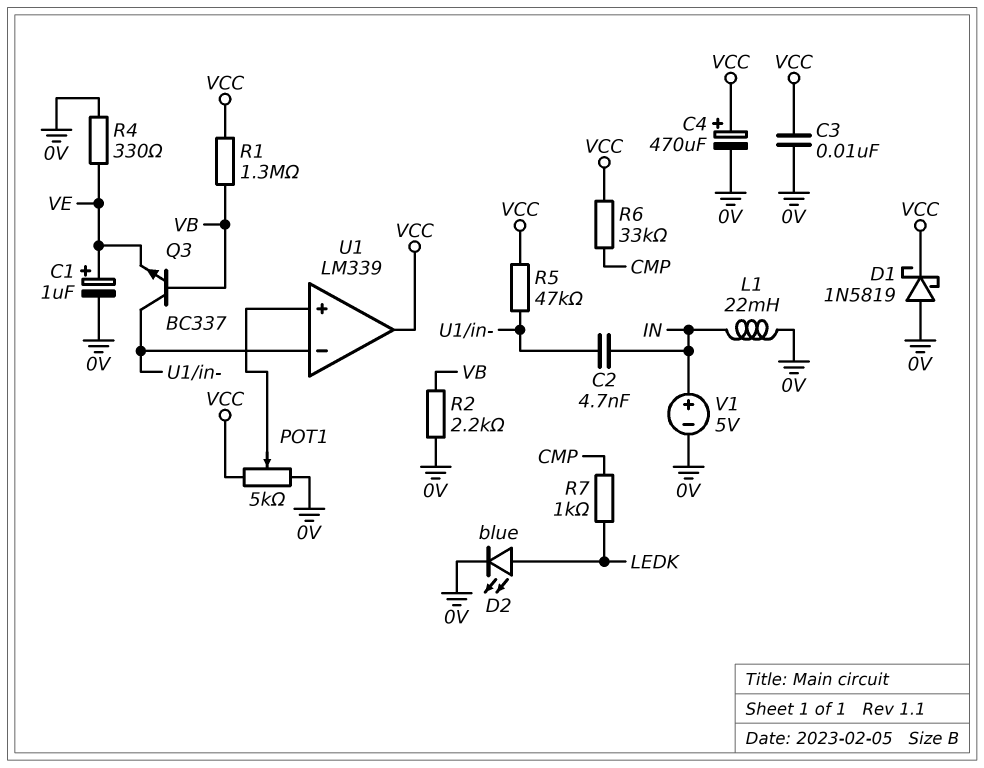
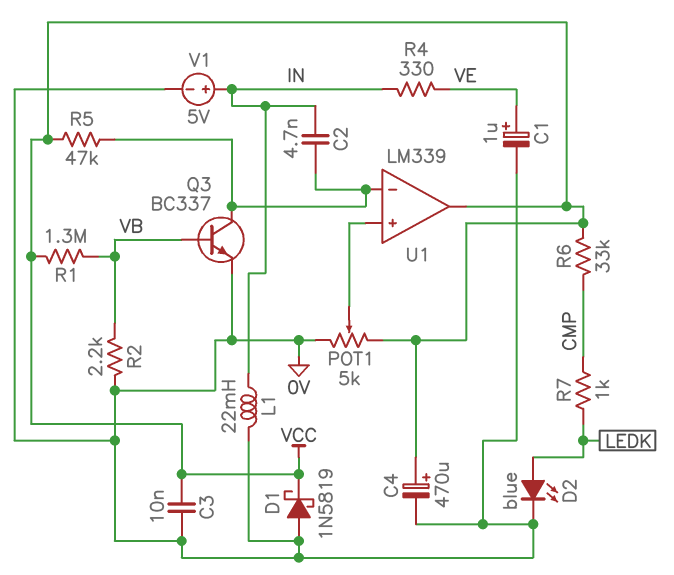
Q3: NPN BC337 (B VB, C U1/in-, E VE) -> NPN BC337 (B VB, C U1/in-, E 0V)
R4: 330 (0V, VE) -> 330 (IN, VE)

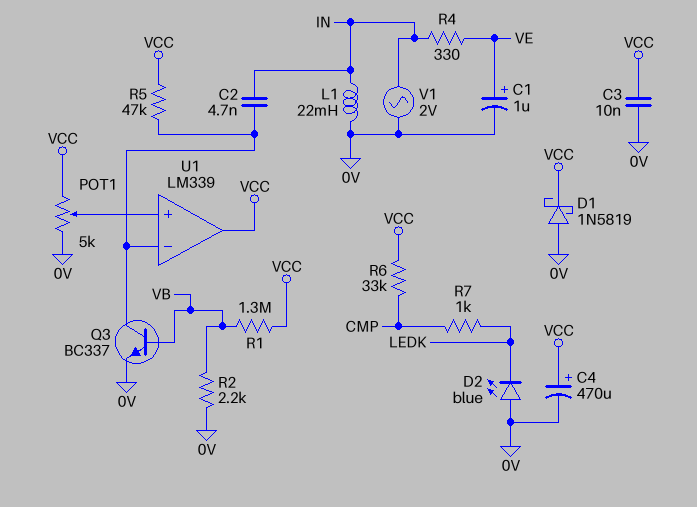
D2: LED blue (A LEDK, K 0V) -> LED blue (A 0V, K LEDK)
V1: 5V (plus IN, minus 0V) -> AC 2V (0V, IN)

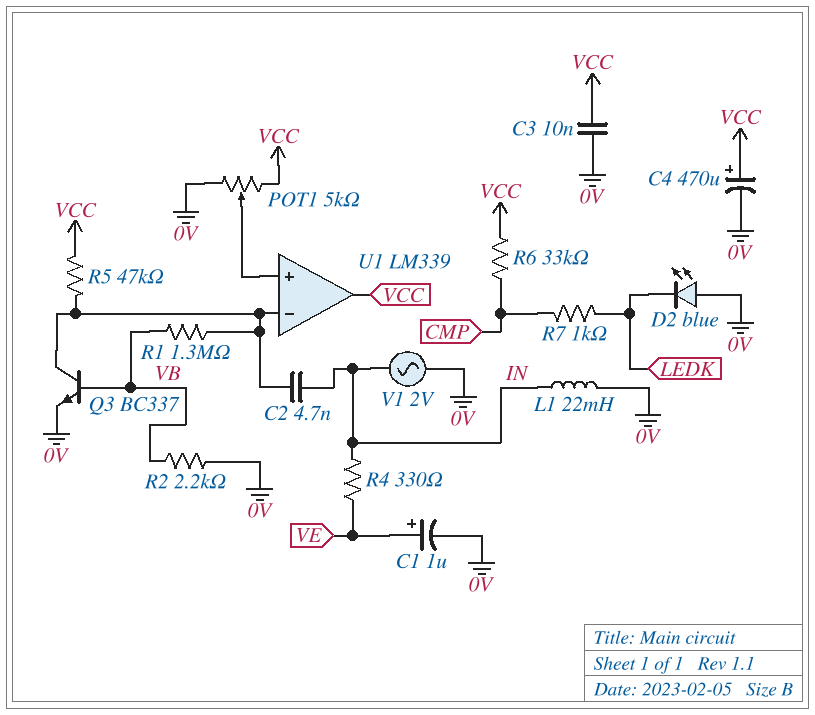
D1: schottky 1N5819 (A 0V, K VCC) -> none
R1: 1.3M (VB, VCC) -> 1.3M (U1/in-, VB)

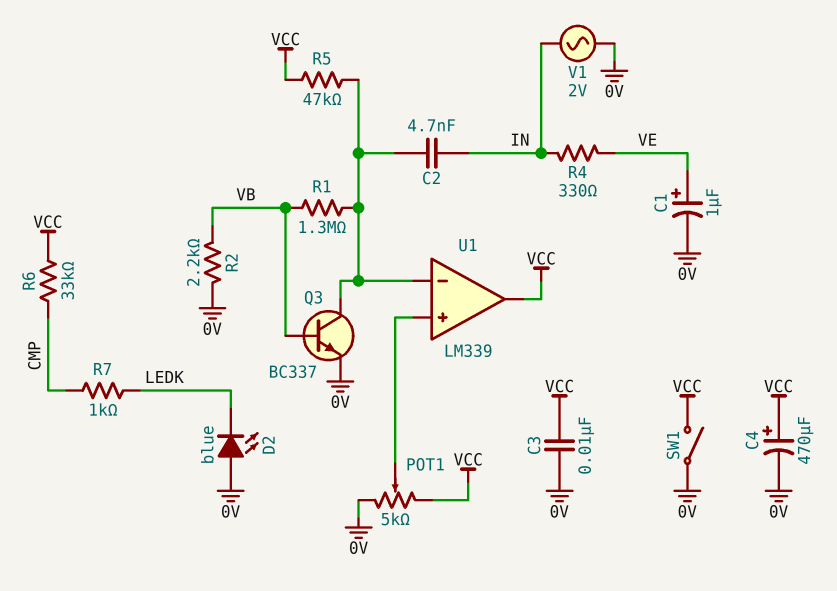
L1: 22mH (0V, IN) -> none
SW1: none -> switch (0V, VCC)

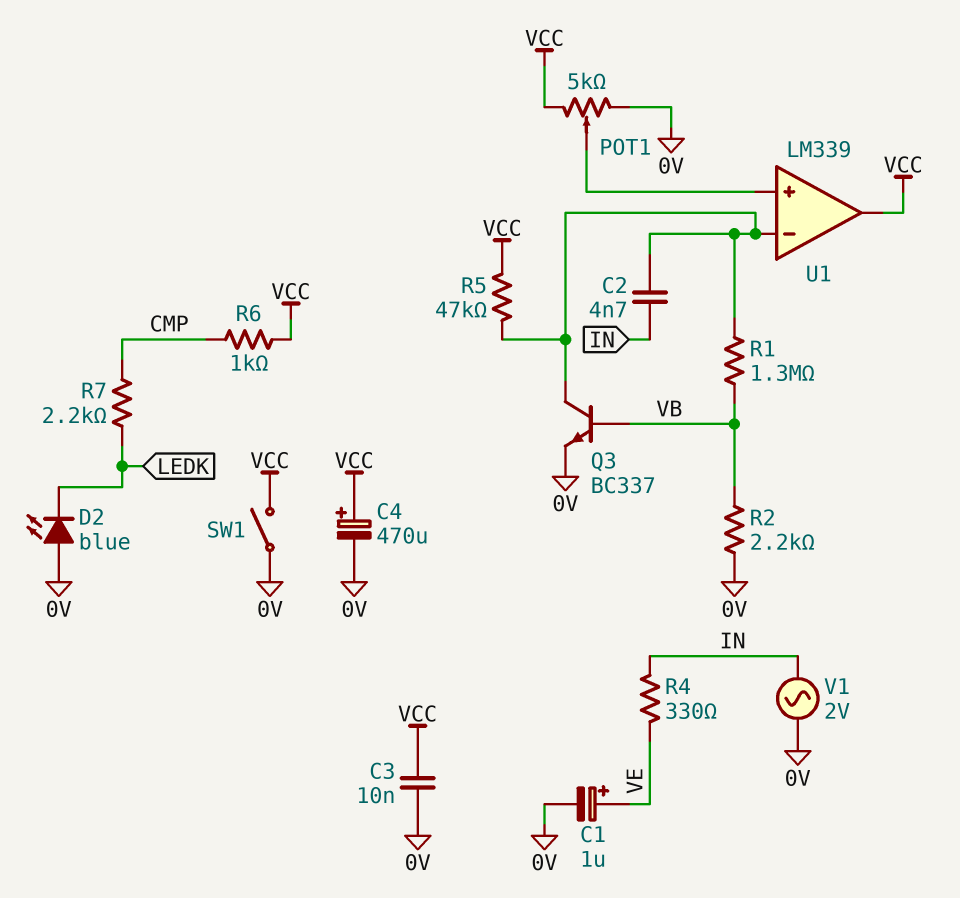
R6: 33k (CMP, VCC) -> 1k (CMP, VCC)
R7: 1k (CMP, LEDK) -> 2.2k (CMP, LEDK)

